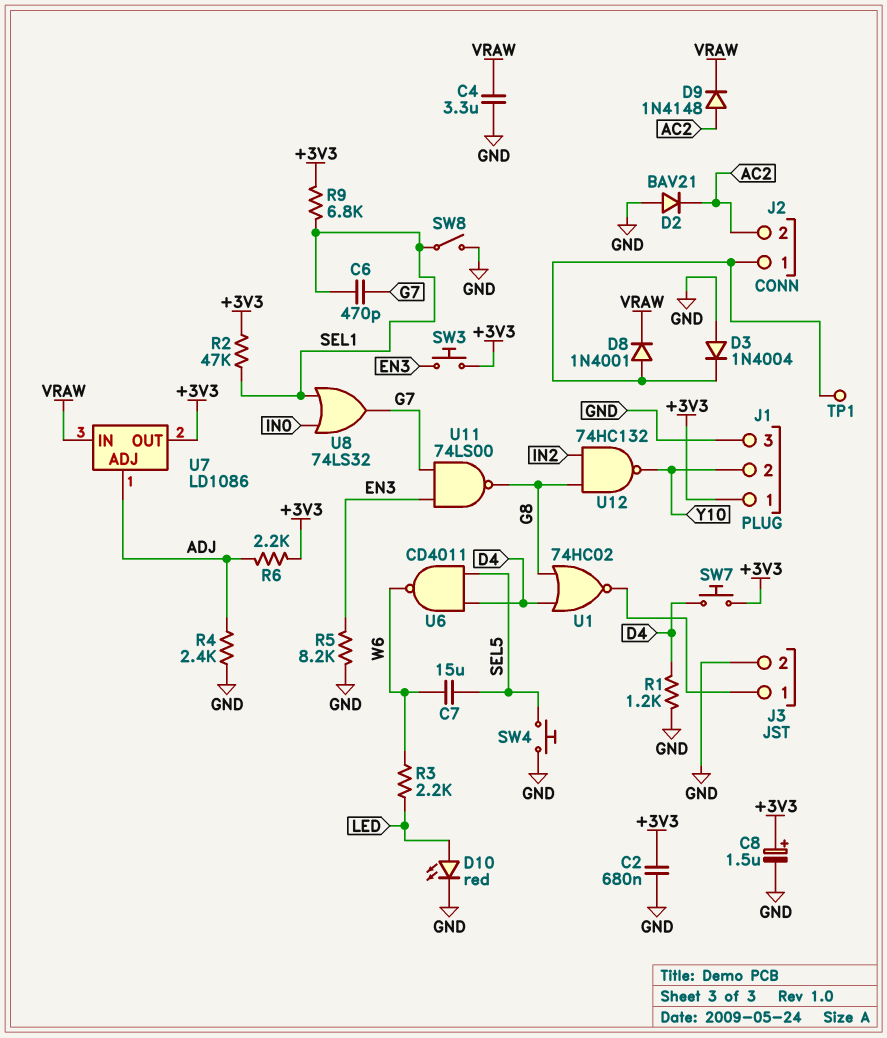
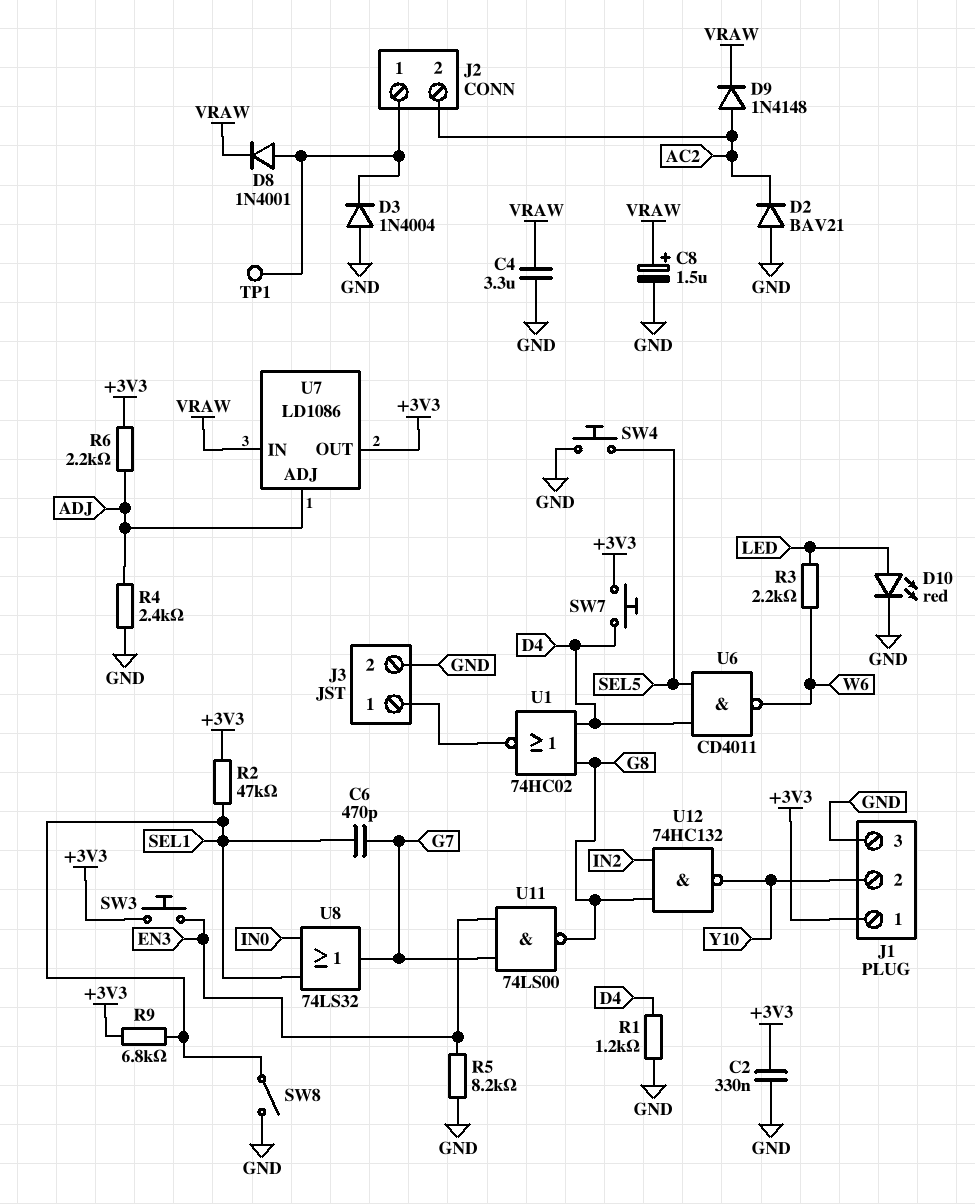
C2: 680nF (+3V3, GND) -> 330nF (+3V3, GND)
C7: 15uF (SEL5, W6) -> none
C8: 1.5uF (plus +3V3, minus GND) -> 1.5uF (plus VRAW, minus GND)

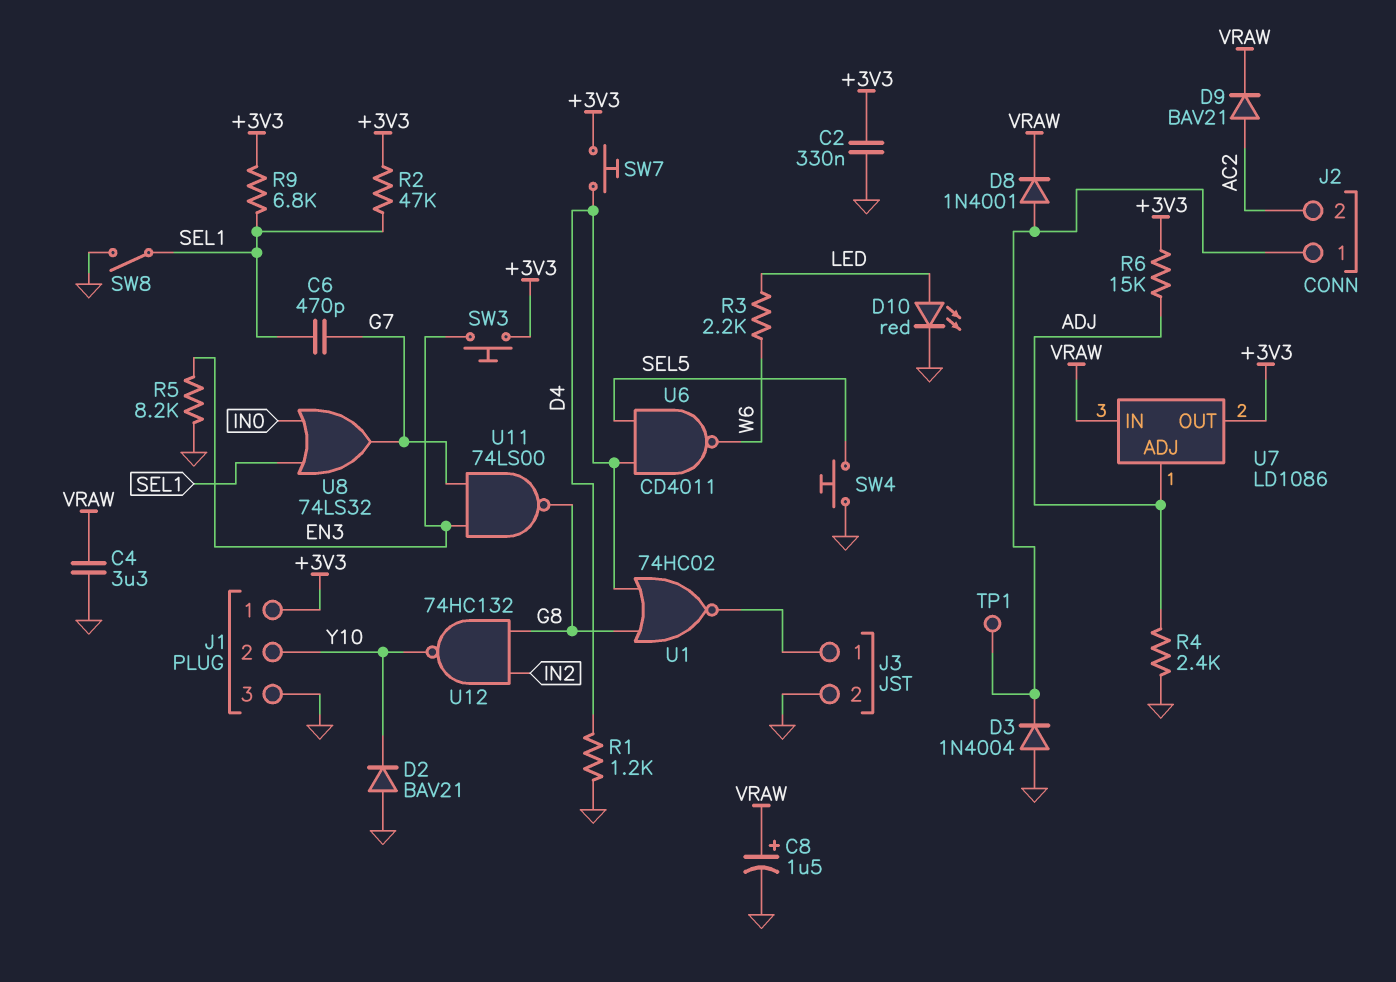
D2: diode BAV21 (A GND, K AC2) -> diode BAV21 (A GND, K Y10)
D9: diode 1N4148 (A AC2, K VRAW) -> diode BAV21 (A AC2, K VRAW)
R6: 2.2k (+3V3, ADJ) -> 15k (+3V3, ADJ)

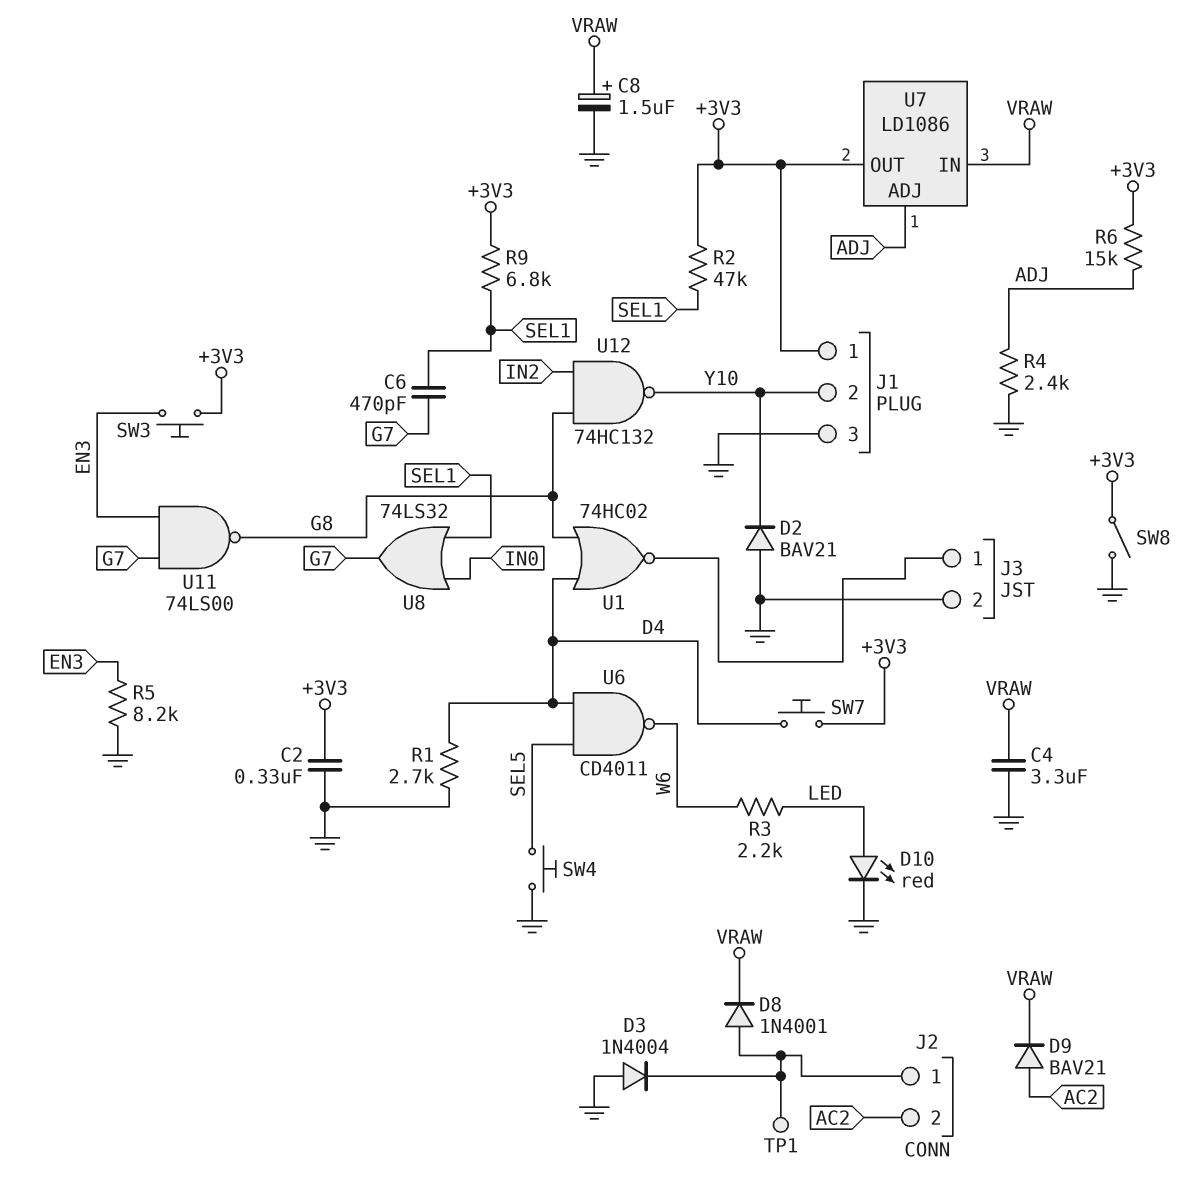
R1: 1.2k (D4, GND) -> 2.7k (D4, GND)
SW8: switch (GND, SEL1) -> switch (+3V3, GND)

